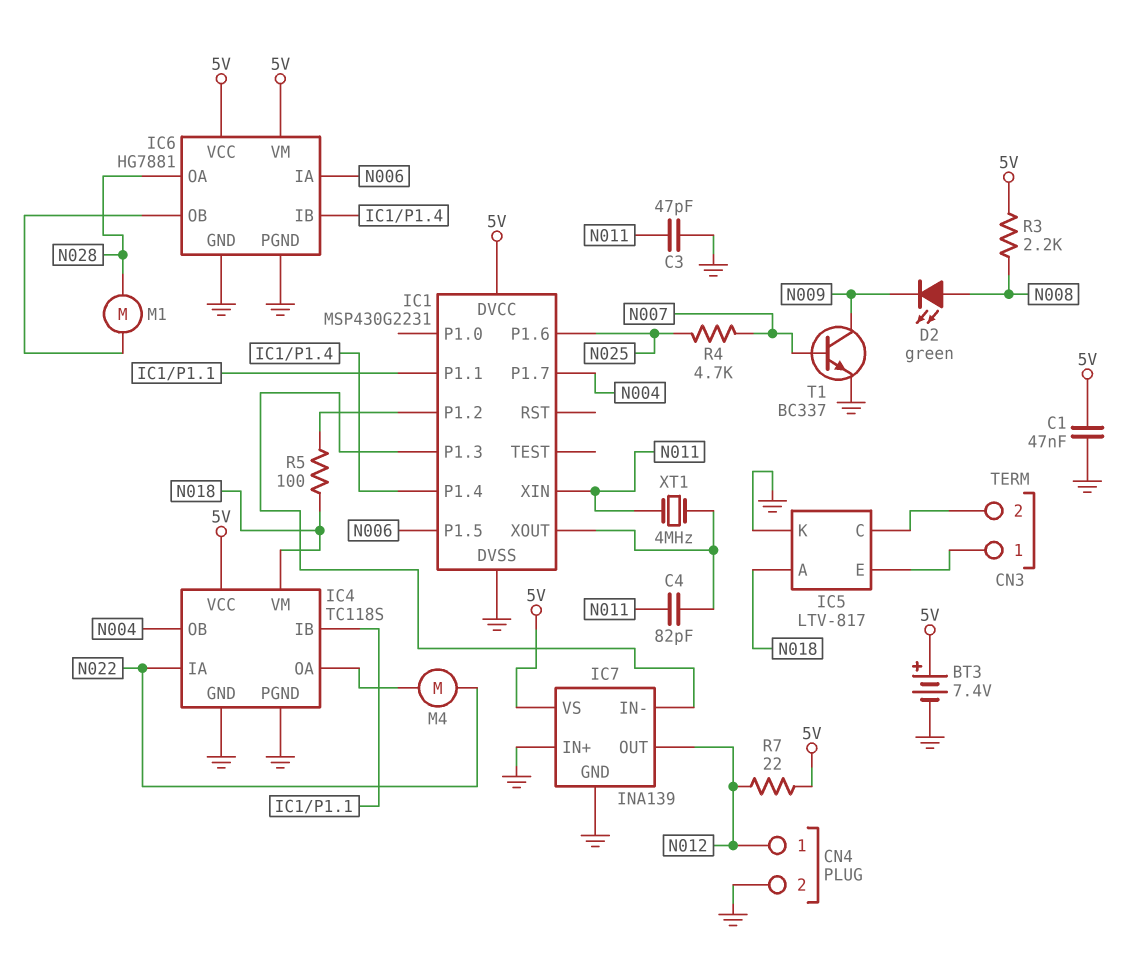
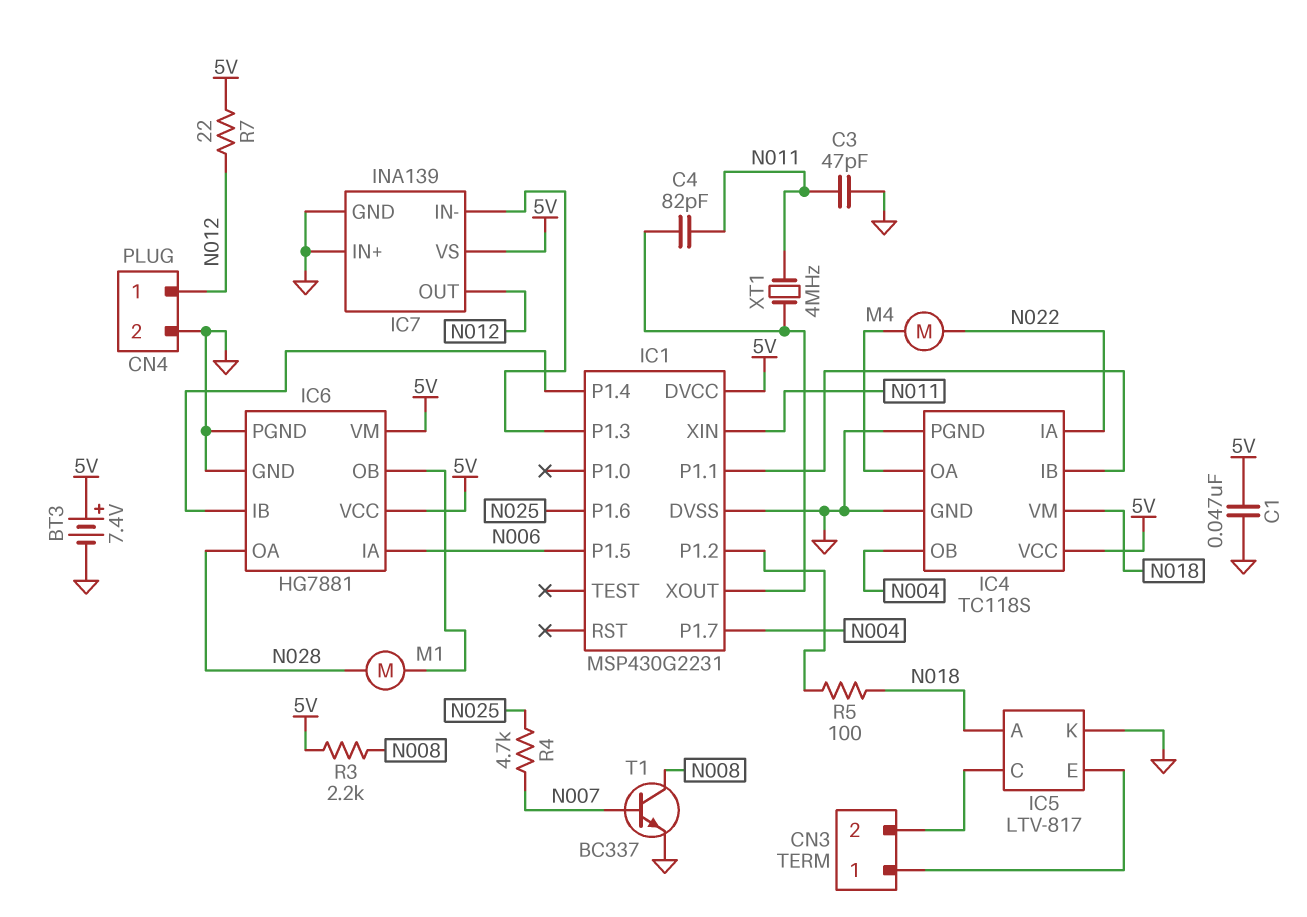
D2: LED green (A N008, K N009) -> none
T1: NPN BC337 (B N007, C N009, E GND) -> NPN BC337 (B N007, C N008, E GND)

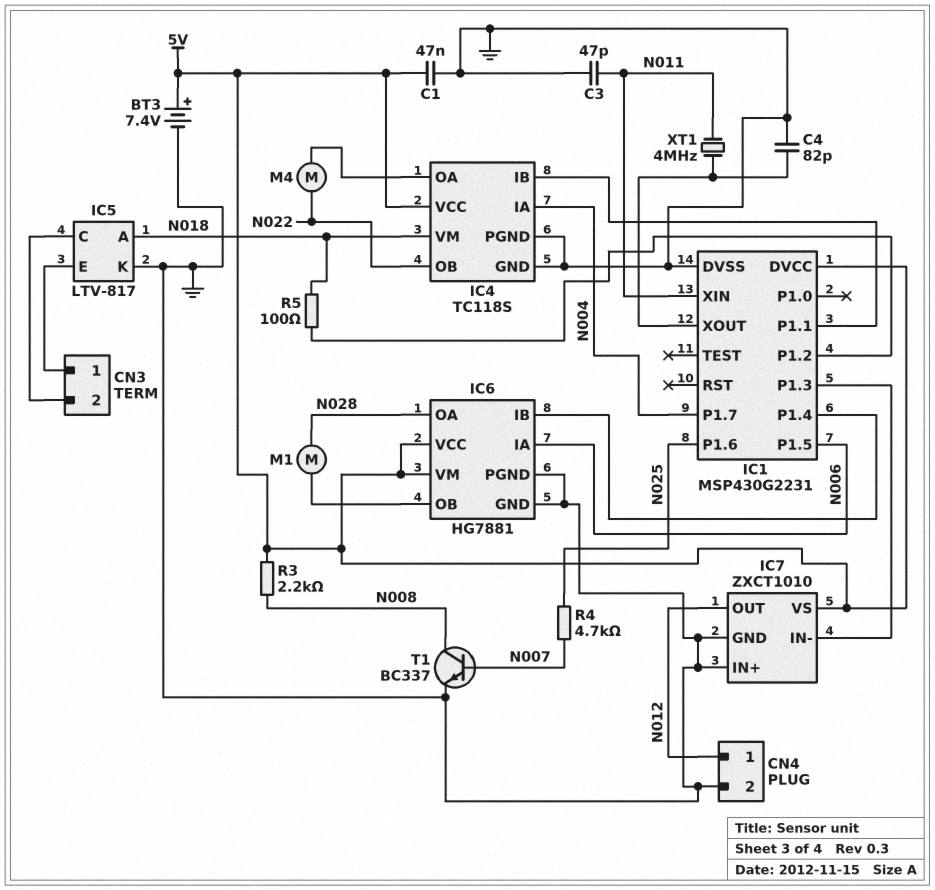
C4: 82pF (IC1/XOUT, N011) -> 82pF (GND, IC1/XOUT)
IC4 pin IA: N022 -> N004
IC4 pin OB: N004 -> N022
IC7: INA139 -> ZXCT1010
R7: 22 (5V, N012) -> none

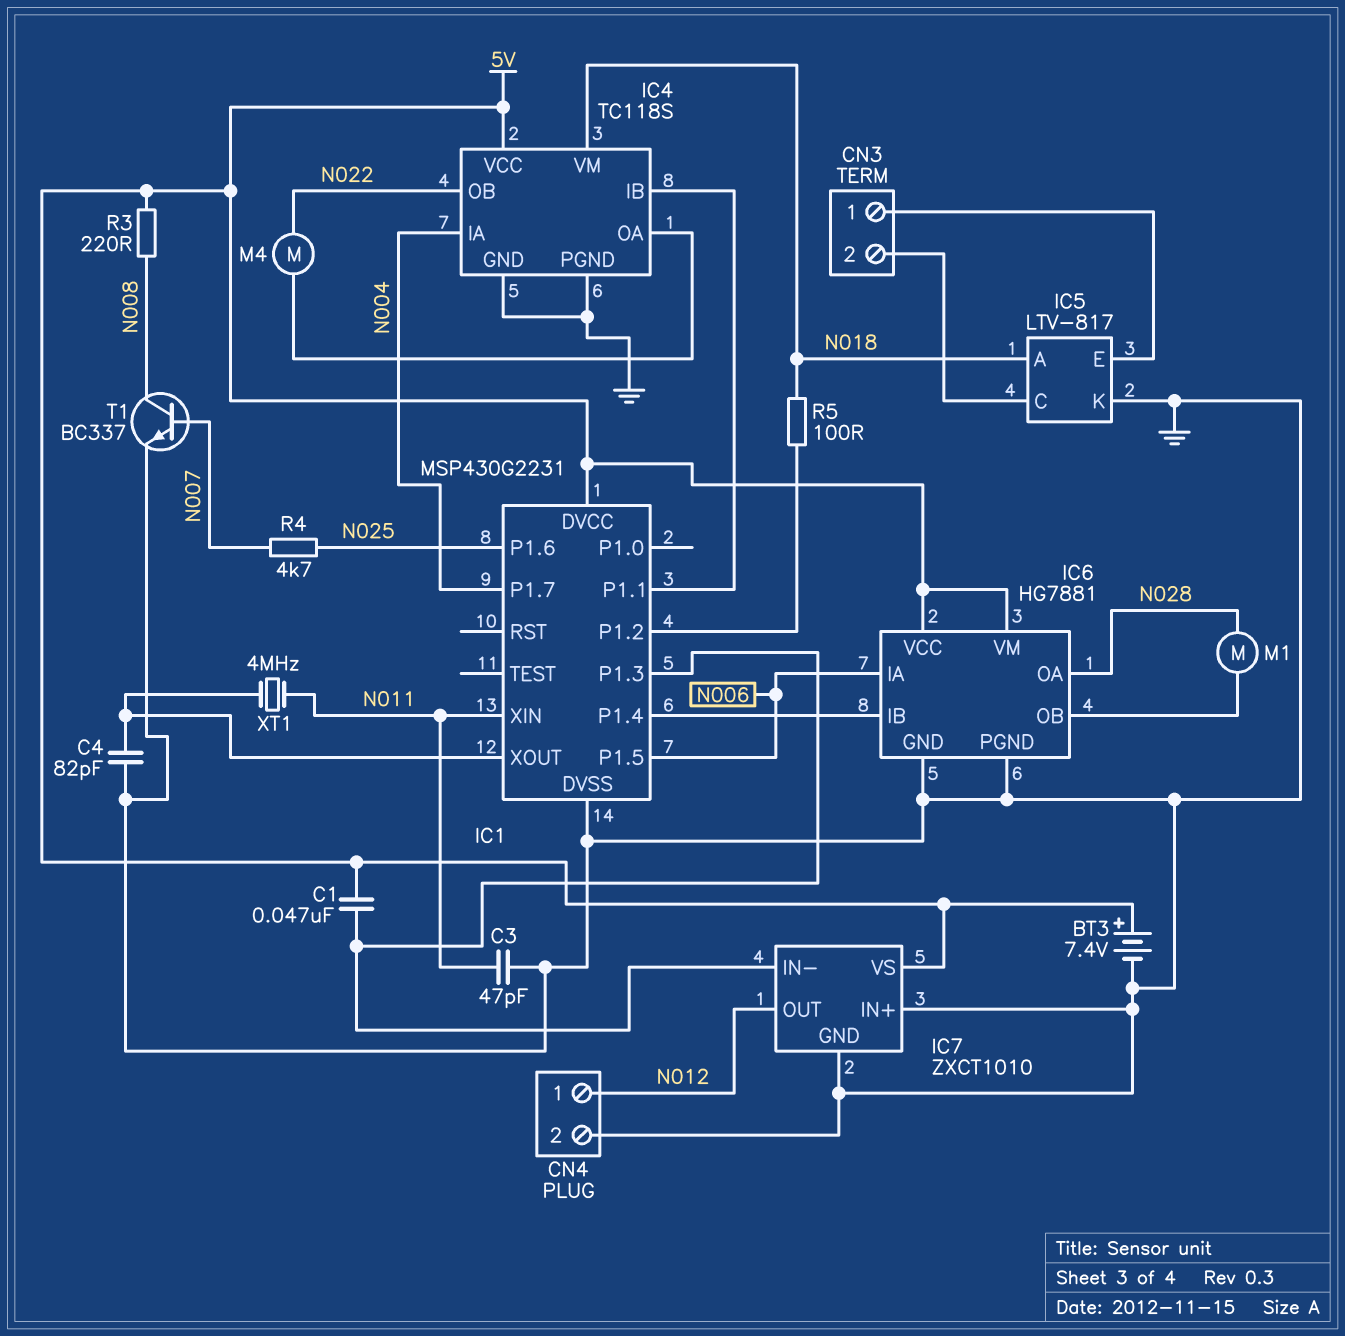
C1: 47nF (5V, GND) -> 47nF (5V, IC1/P1.3)
R3: 2.2k (5V, N008) -> 220 (5V, N008)

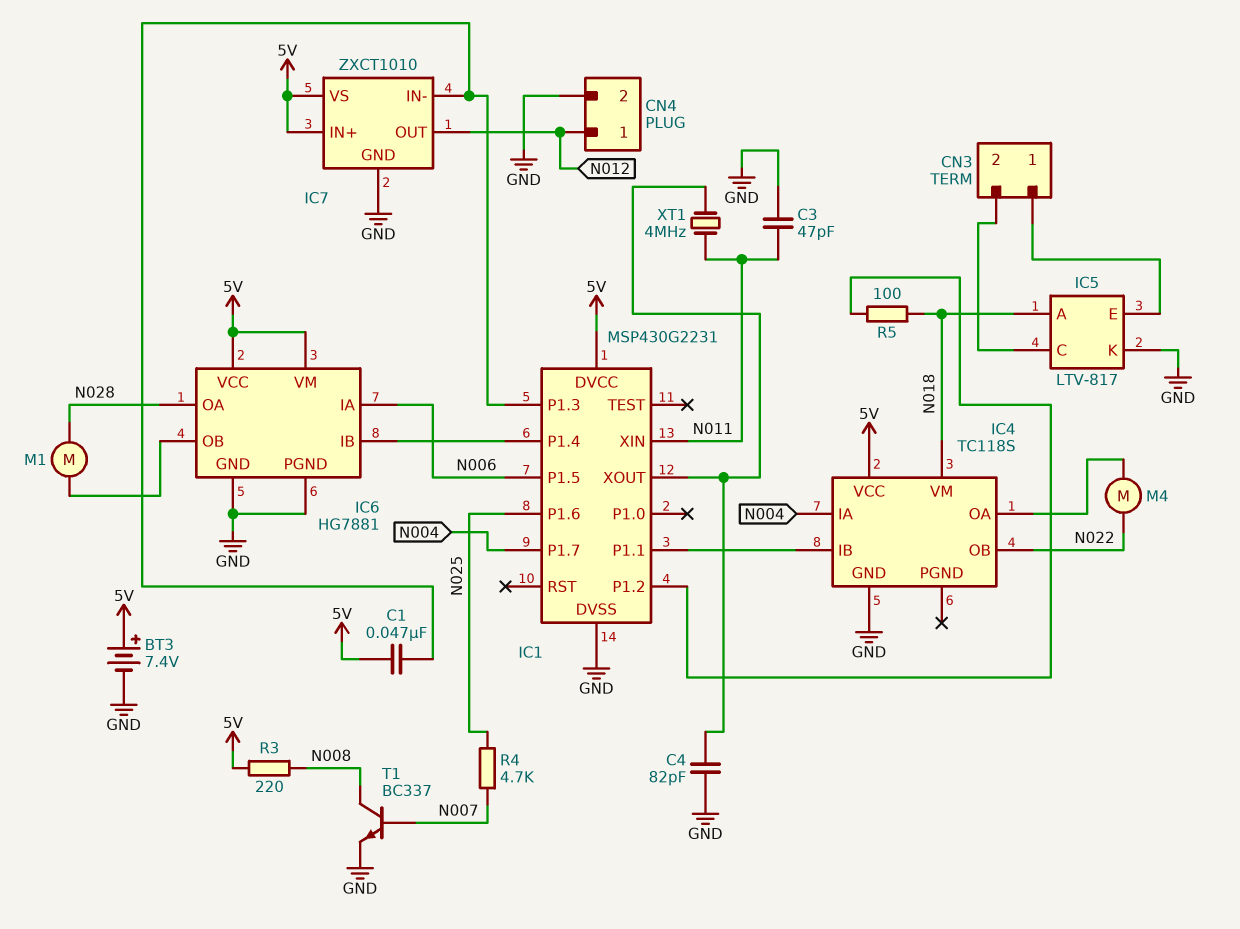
IC4 pin PGND: GND -> none
IC7 pin IN+: GND -> 5V

